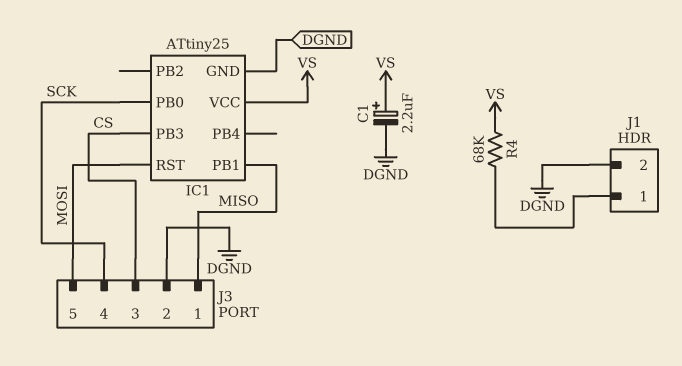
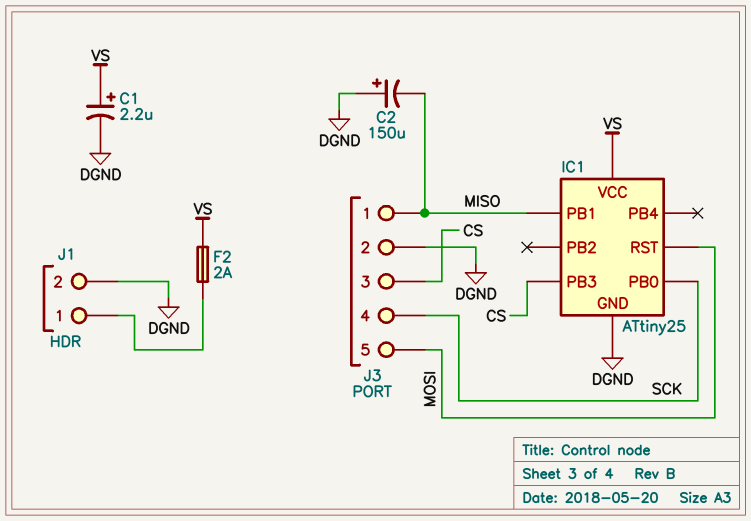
C2: none -> 150uF (plus DGND, minus MISO)
F2: none -> 2A (J1/1, VS)
R4: 68k (J1/1, VS) -> none

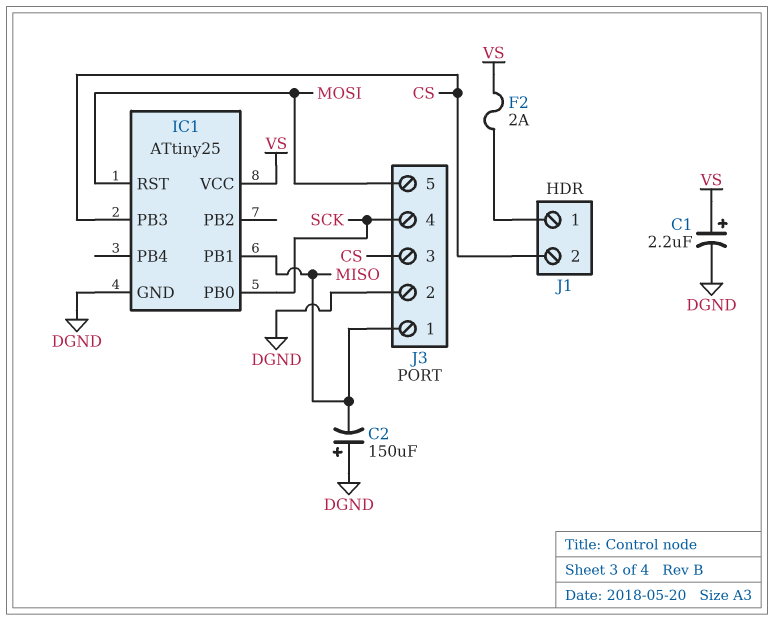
J1 pin 2: DGND -> CS

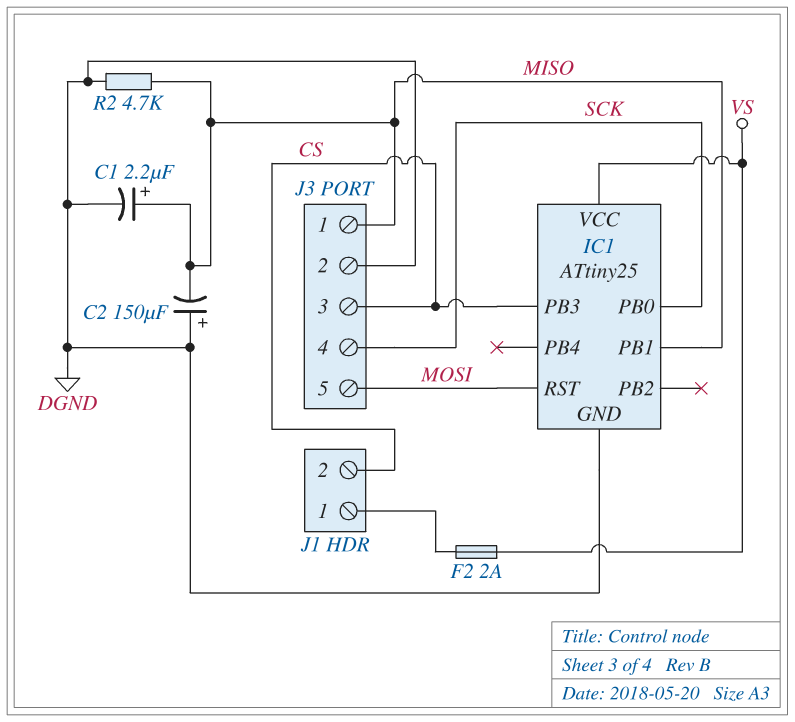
C1: 2.2uF (plus VS, minus DGND) -> 2.2uF (plus MISO, minus DGND)
R2: none -> 4.7k (DGND, MISO)

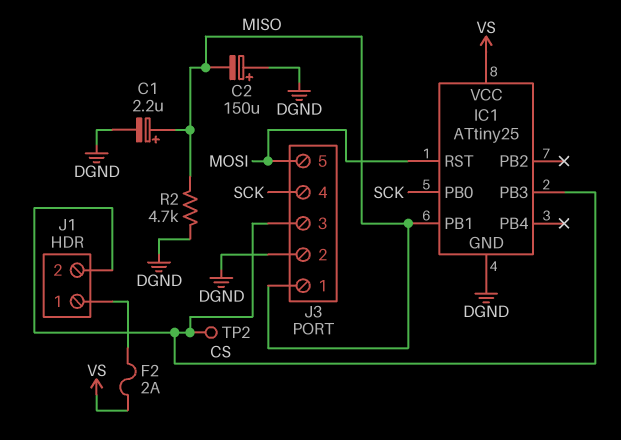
TP2: none -> test point (CS)

